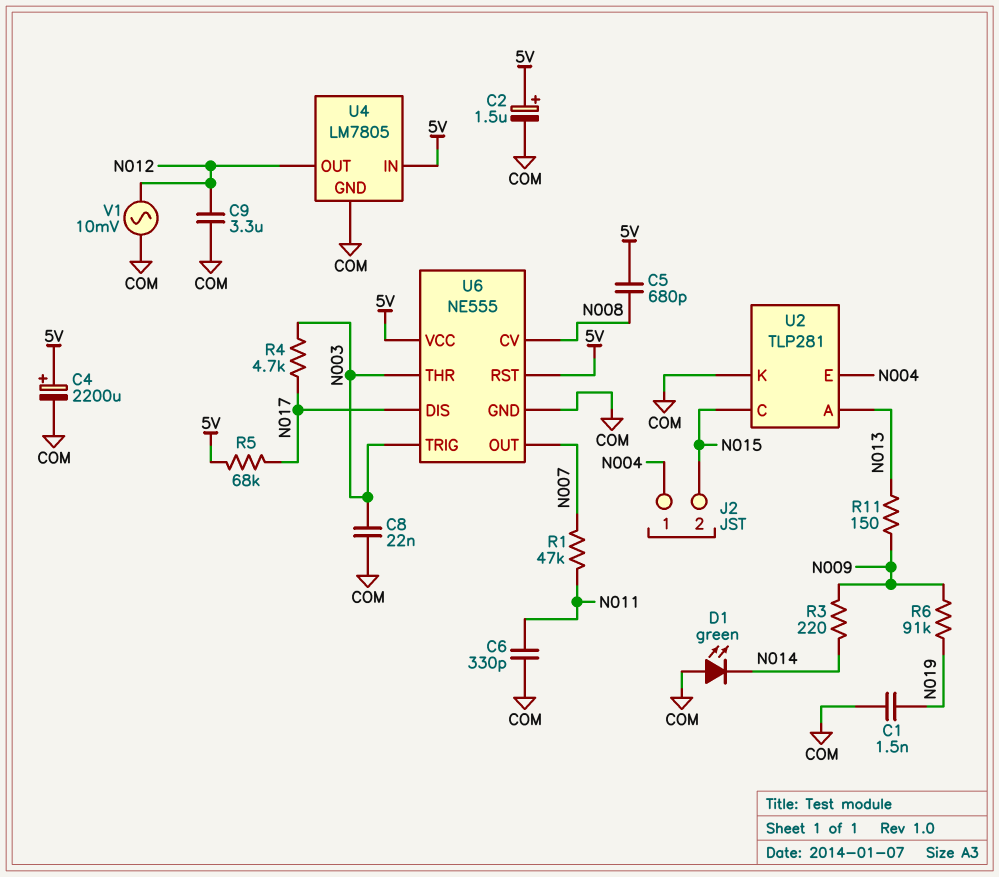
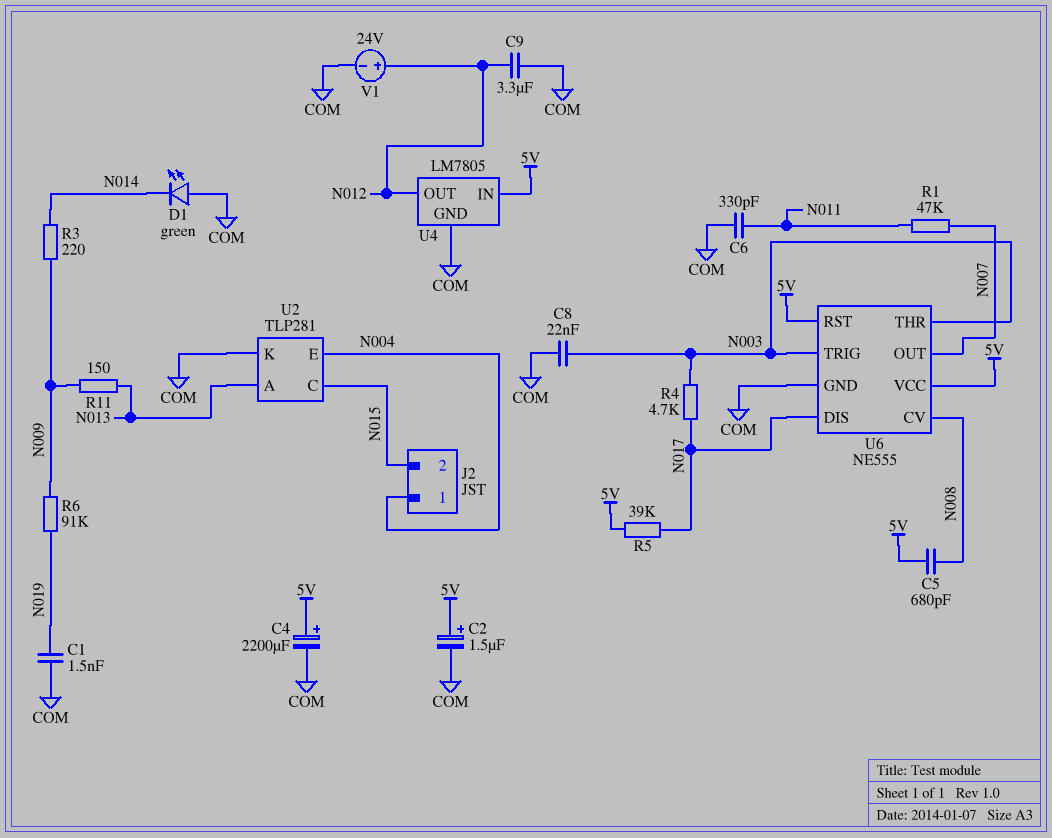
R5: 68k (5V, N017) -> 39k (5V, N017)
V1: AC 10mV (COM, N012) -> 24V (plus N012, minus COM)

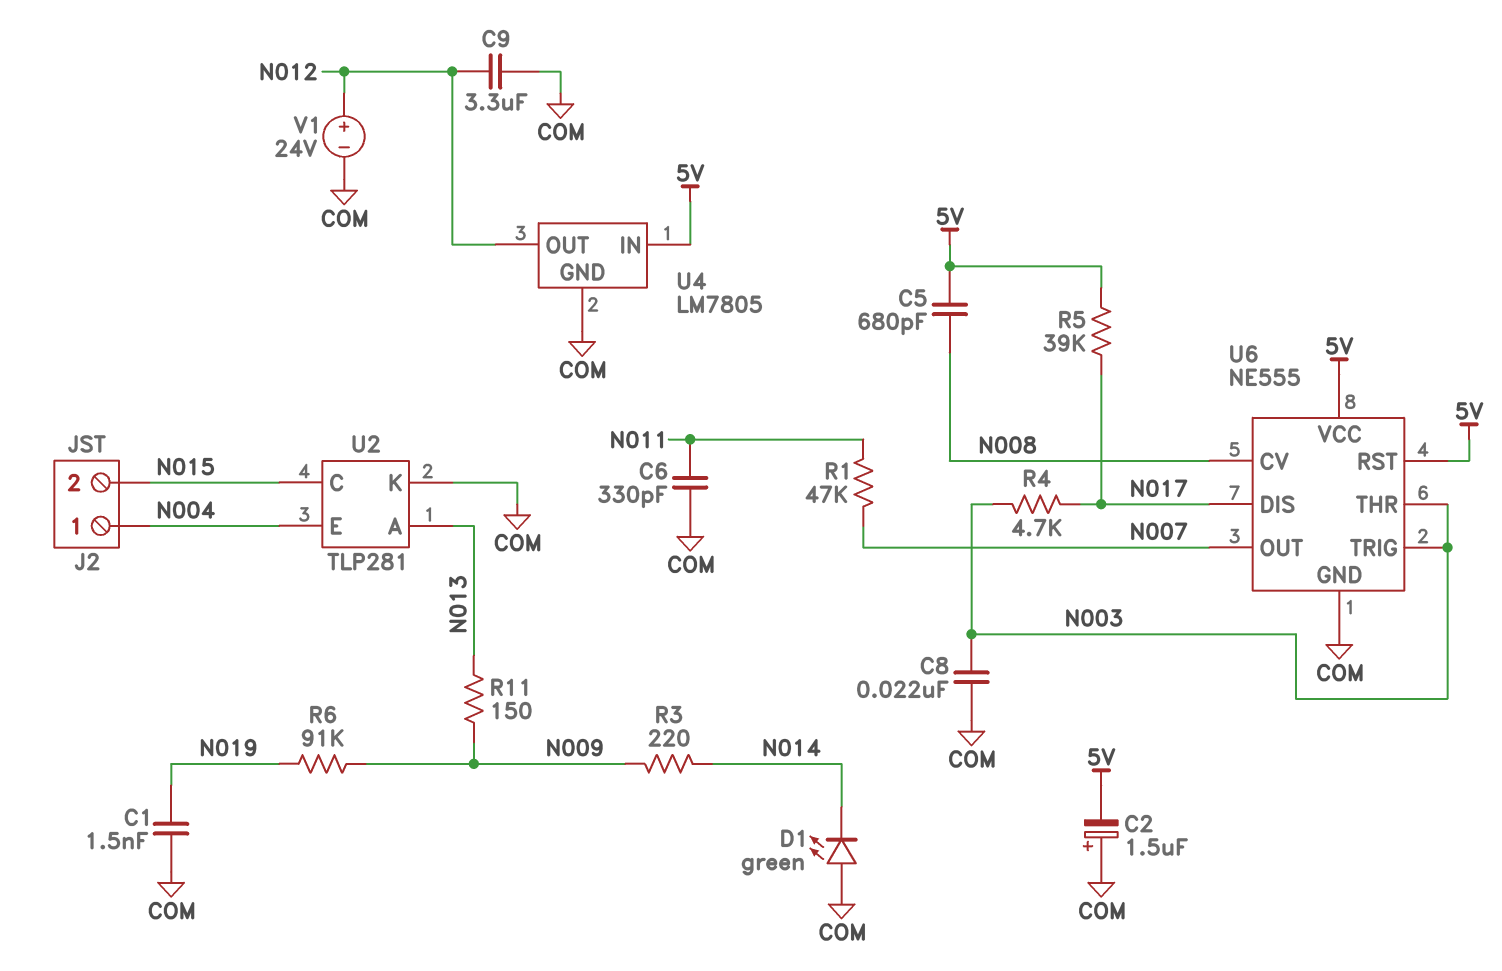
C2: 1.5uF (plus 5V, minus COM) -> 1.5uF (plus COM, minus 5V)
C4: 2200uF (plus 5V, minus COM) -> none

